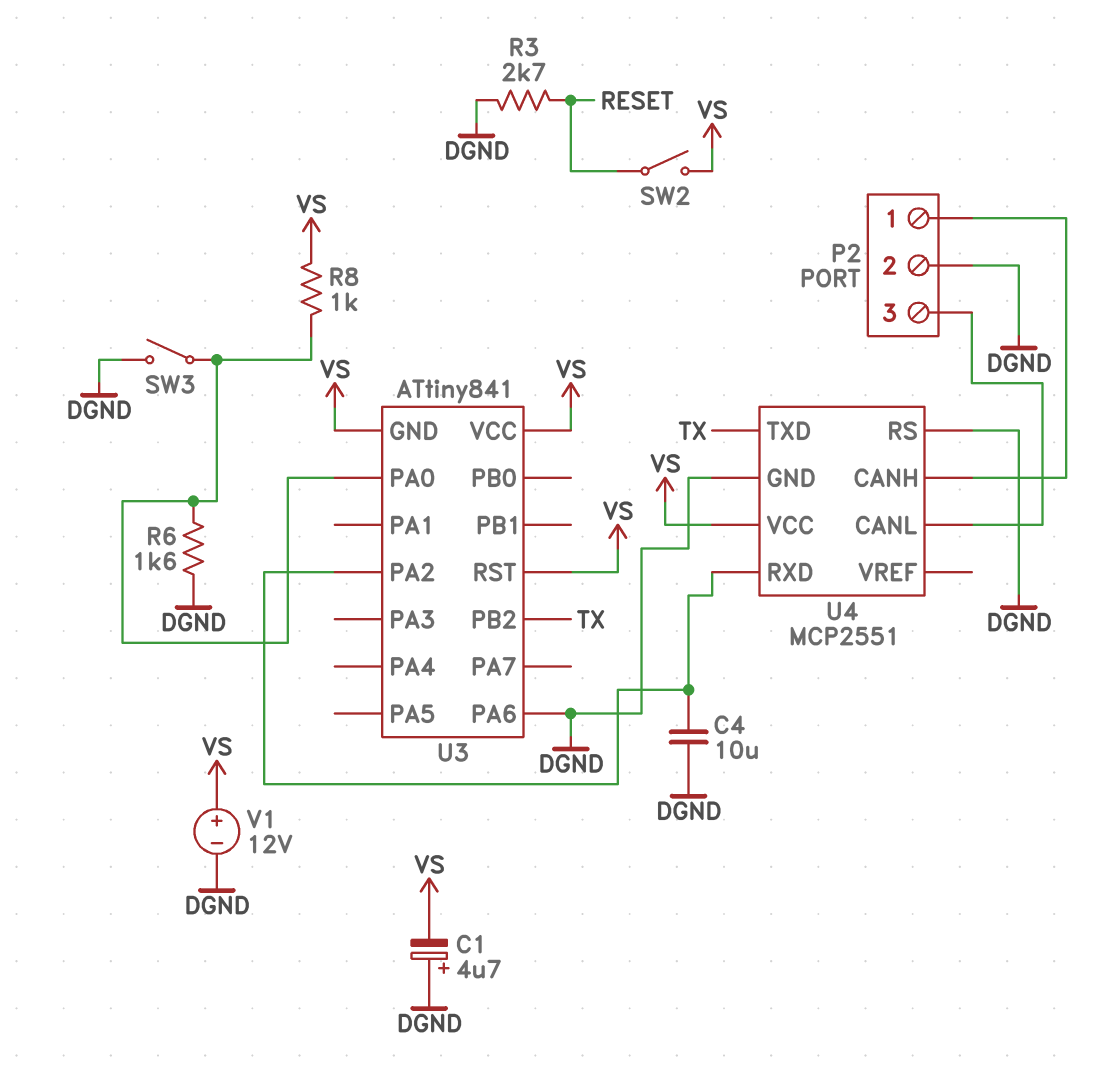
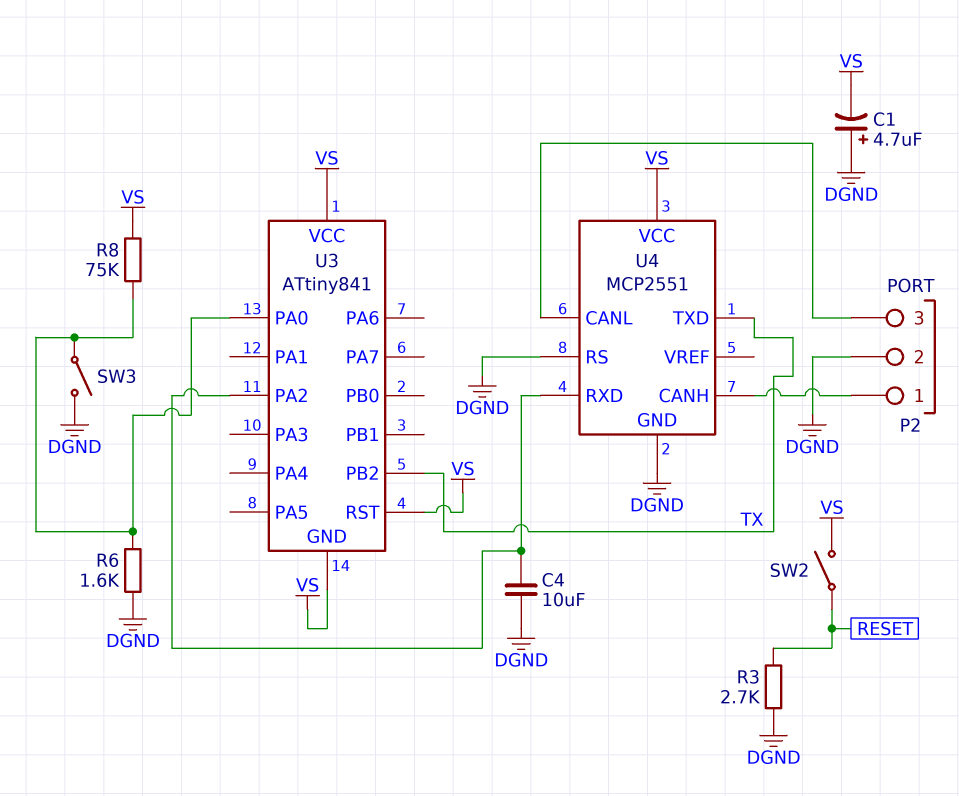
R8: 1k (U3/PA0, VS) -> 75k (U3/PA0, VS)
U3 pin PA6: DGND -> none
V1: 12V (plus VS, minus DGND) -> none

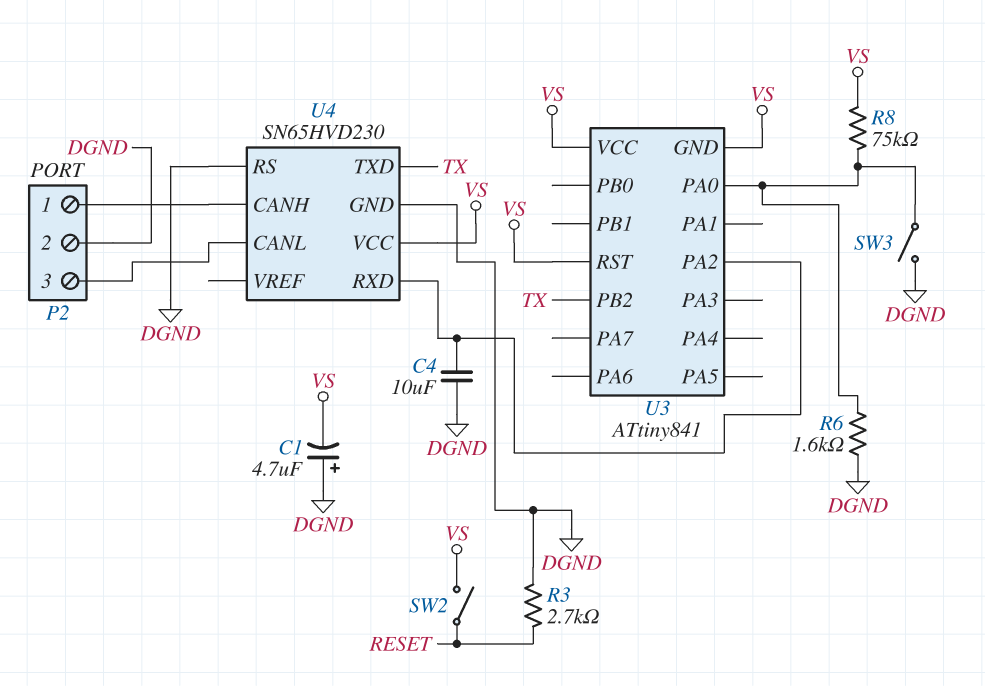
U4: MCP2551 -> SN65HVD230

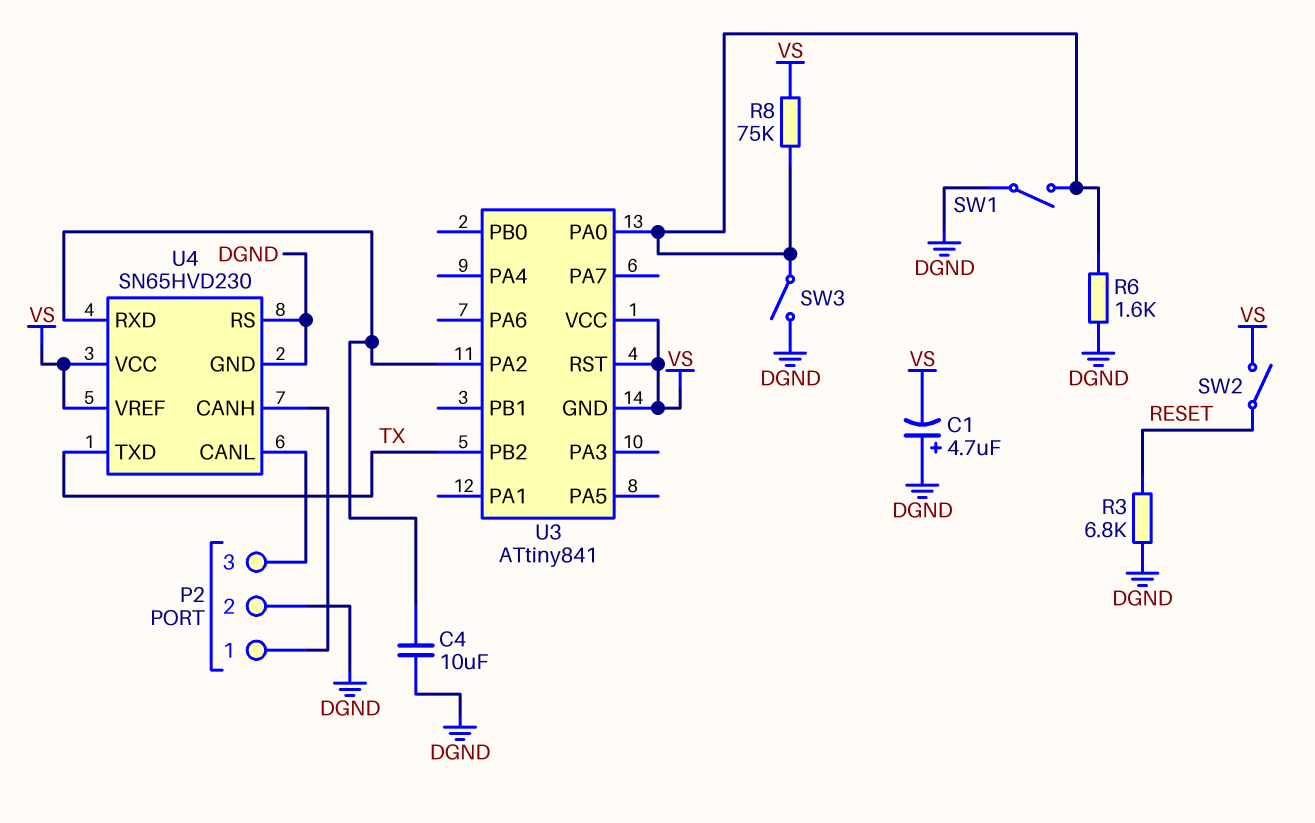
R3: 2.7k (DGND, RESET) -> 6.8k (DGND, RESET)
SW1: none -> switch (DGND, U3/PA0)
U4 pin VREF: none -> VS

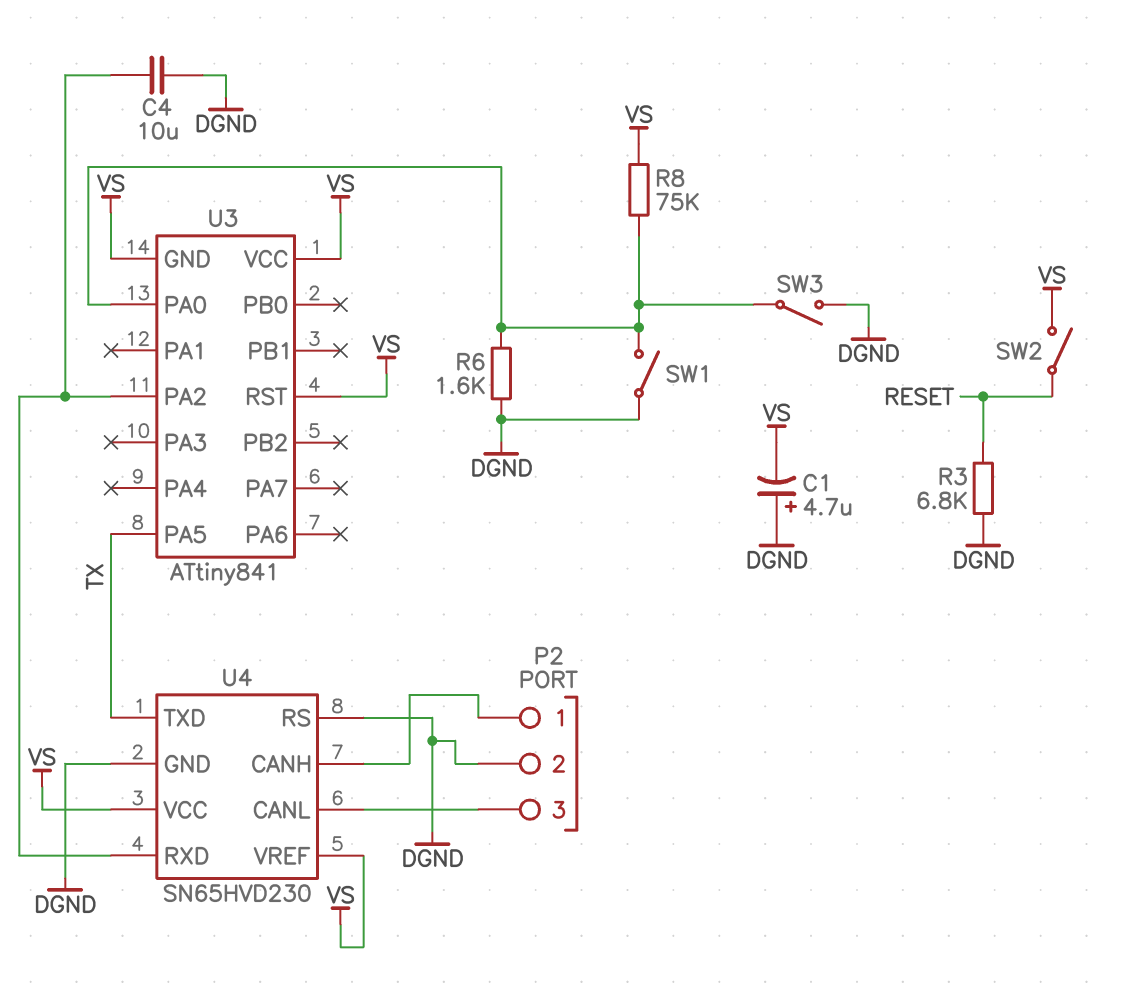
U3 pin PA5: none -> TX
U3 pin PB2: TX -> none

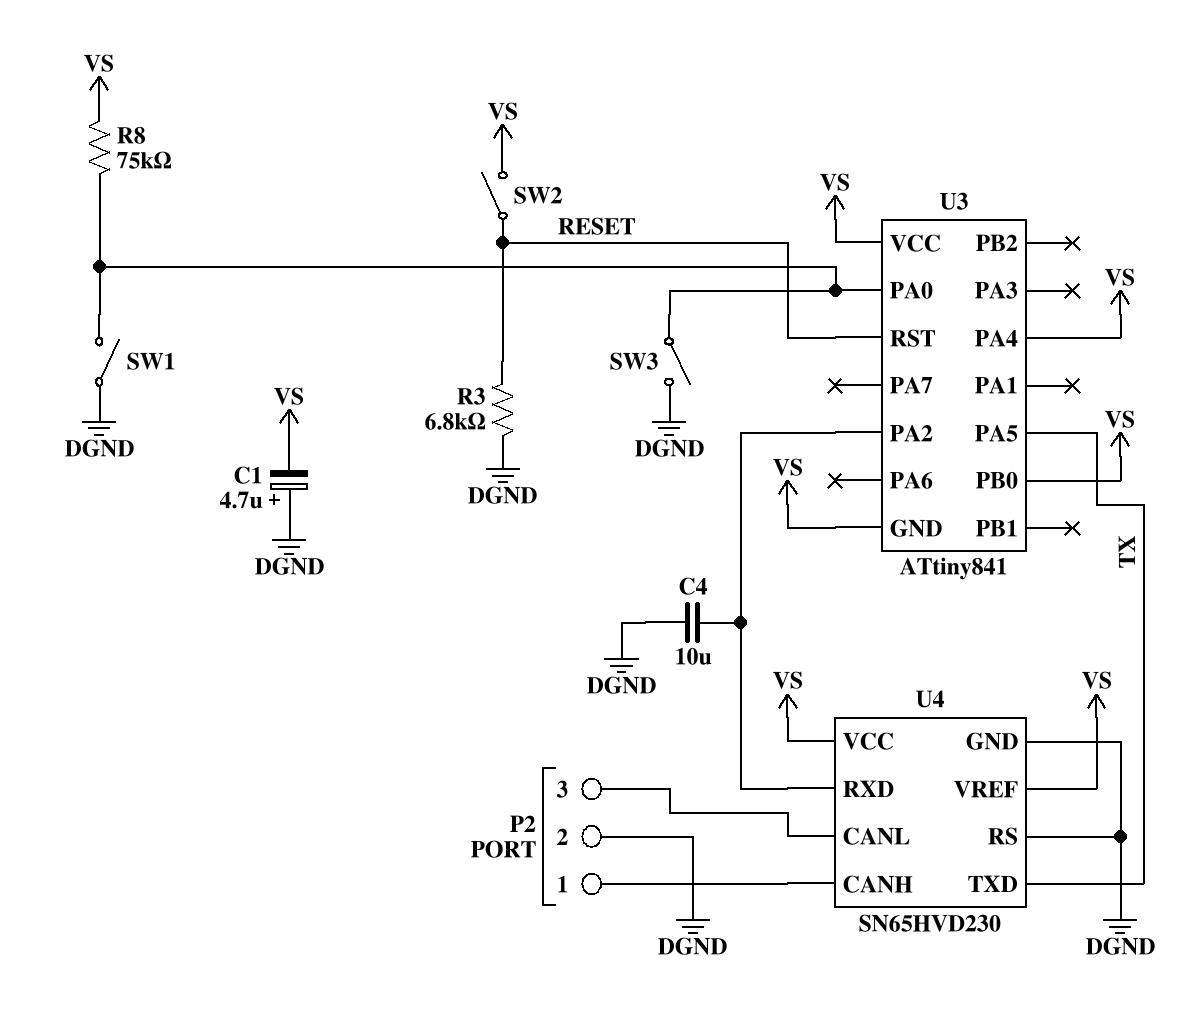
R6: 1.6k (DGND, U3/PA0) -> none
U3 pin PA4: none -> VS
U3 pin PB0: none -> VS
U3 pin RST: VS -> RESET

